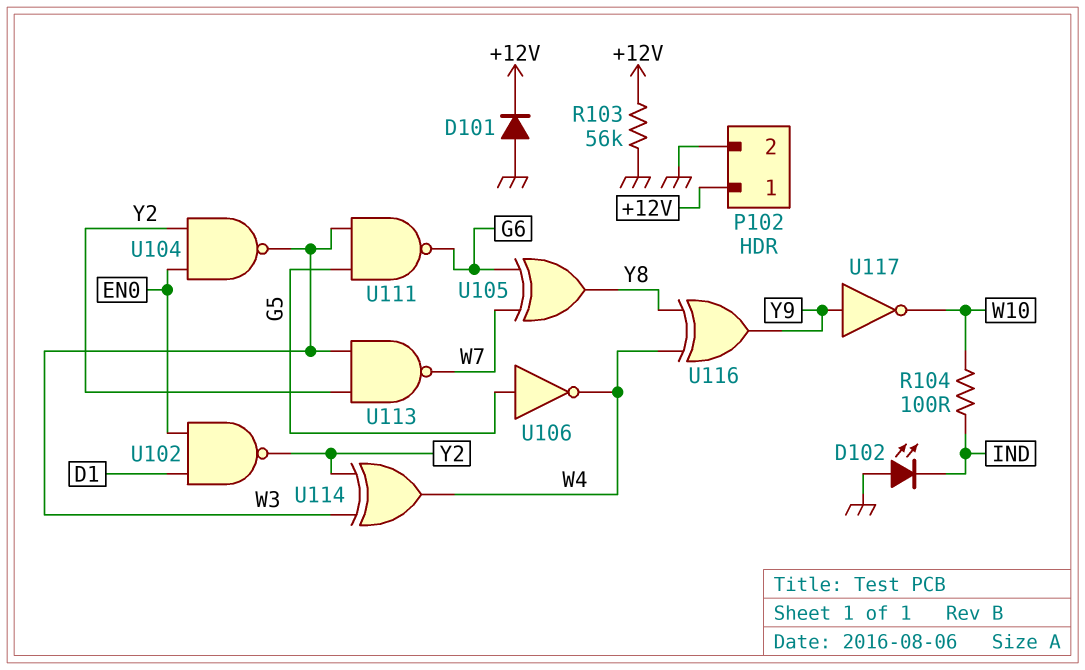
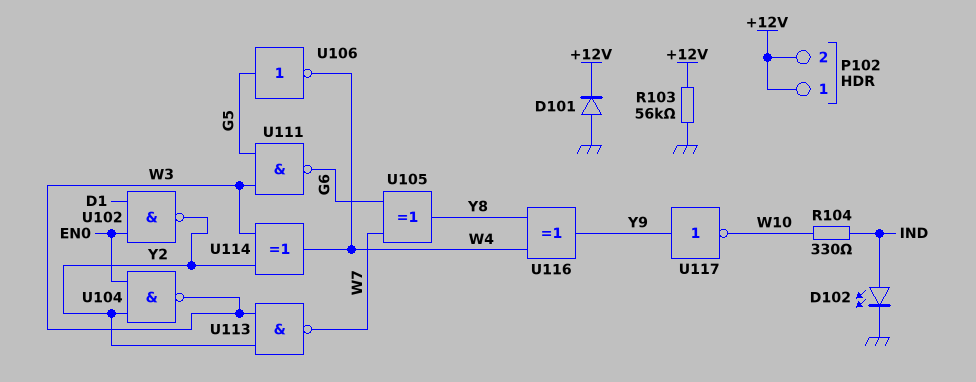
D102: LED (A GND, K IND) -> LED (A IND, K GND)
P102 pin 2: GND -> +12V
R104: 100 (IND, W10) -> 330 (IND, W10)

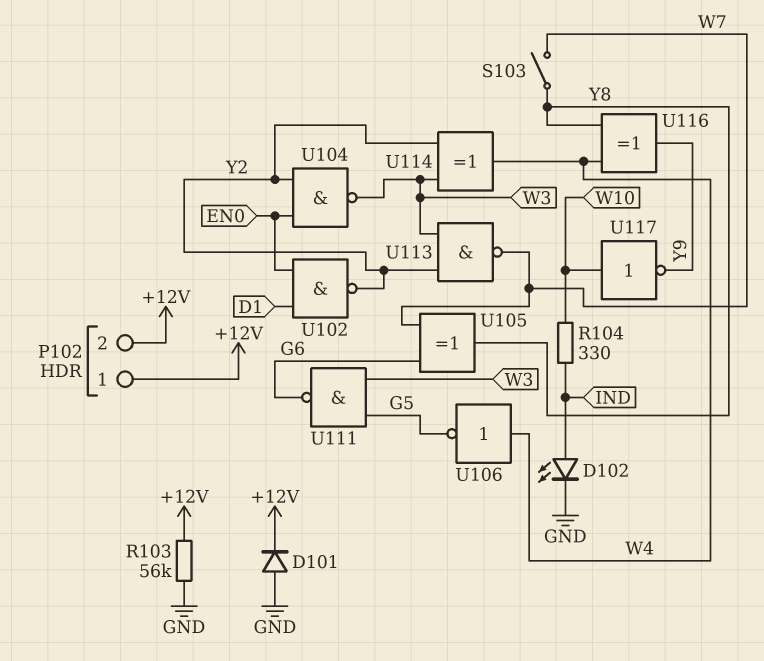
S103: none -> switch (W7, Y8)
U106: NOT (in G5, out W4) -> NOT (in W4, out G5)
U117: NOT (in Y9, out W10) -> NOT (in W10, out Y9)

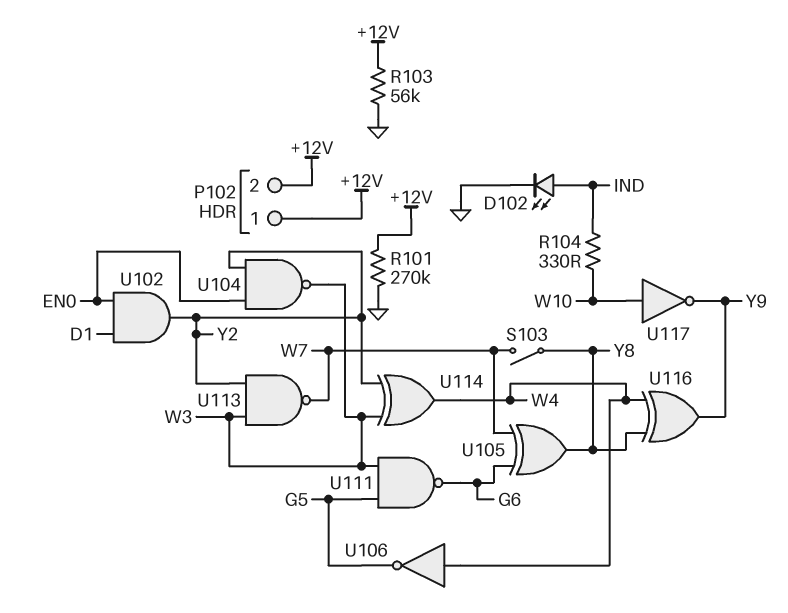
D101: diode (A GND, K +12V) -> none
R101: none -> 270k (+12V, GND)
U102: NAND (in D1, in EN0, out Y2) -> AND (in D1, in EN0, out Y2)

